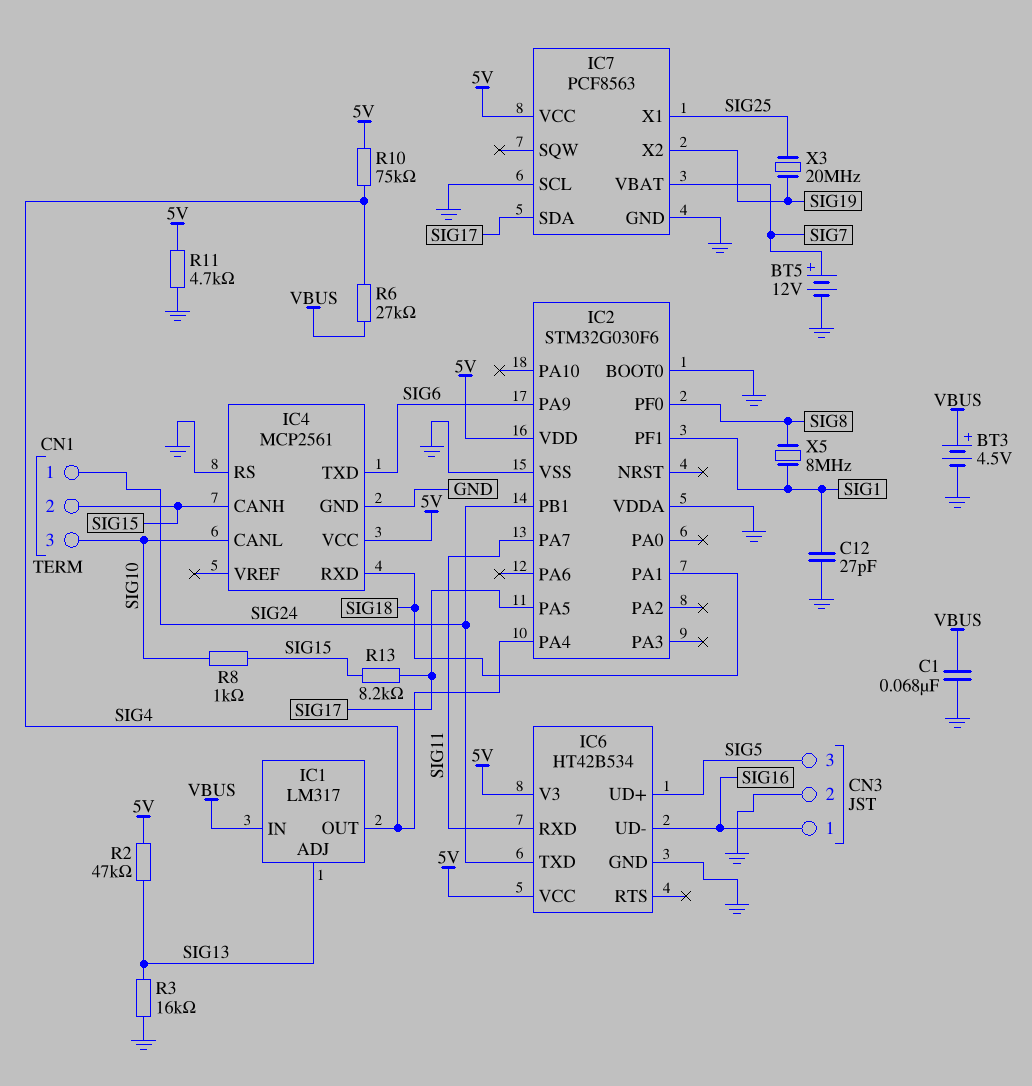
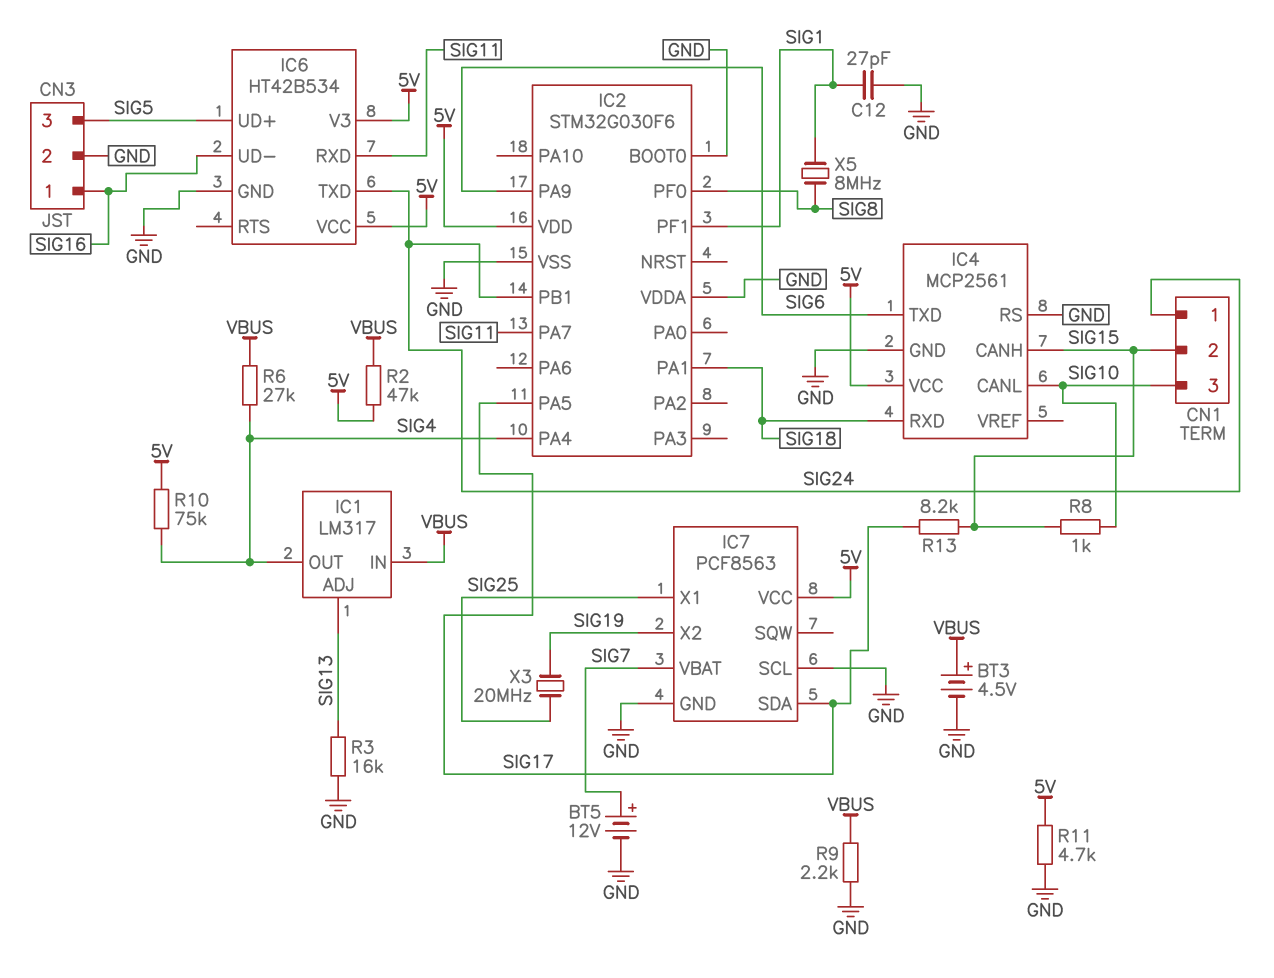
C1: 68nF (GND, VBUS) -> none
R2: 47k (5V, SIG13) -> 47k (5V, VBUS)
R9: none -> 2.2k (GND, VBUS)

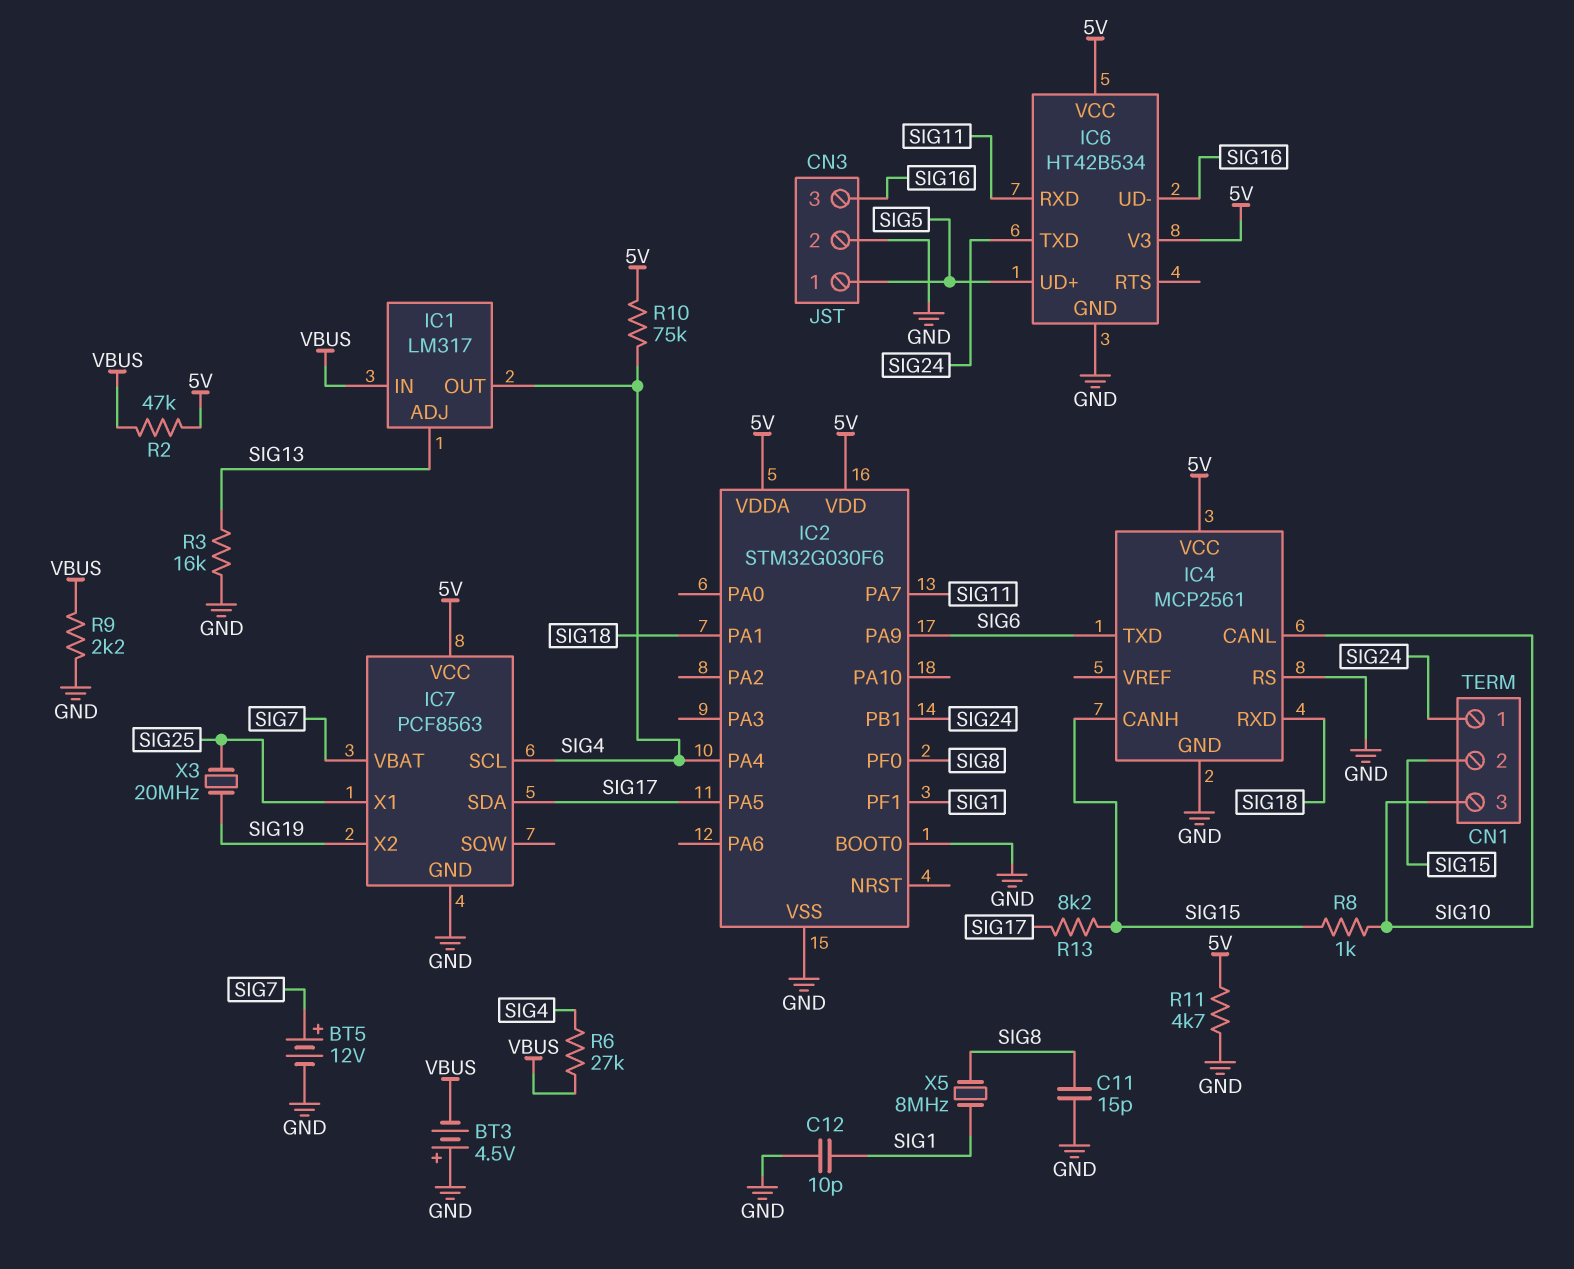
BT3: 4.5V (plus VBUS, minus GND) -> 4.5V (plus GND, minus VBUS)
C11: none -> 15pF (GND, SIG8)
C12: 27pF (GND, SIG1) -> 10pF (GND, SIG1)
CN3 pin 1: SIG16 -> SIG5
CN3 pin 3: SIG5 -> SIG16
IC2 pin VDDA: GND -> 5V
IC7 pin SCL: GND -> SIG4

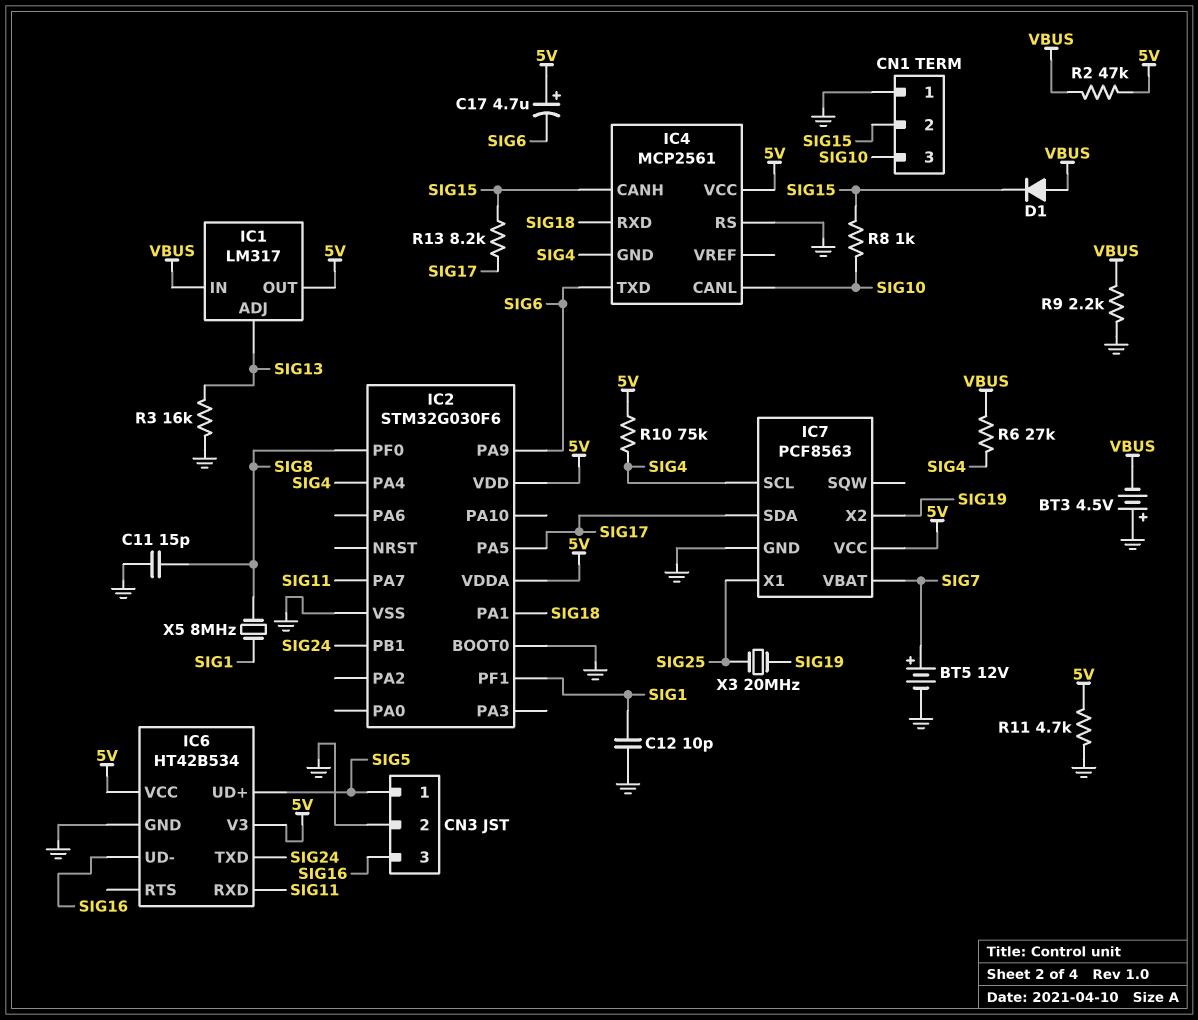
C17: none -> 4.7uF (plus 5V, minus SIG6)
CN1 pin 1: SIG24 -> GND
D1: none -> diode (A VBUS, K SIG15)
IC1 pin OUT: SIG4 -> 5V
IC4 pin GND: GND -> SIG4

